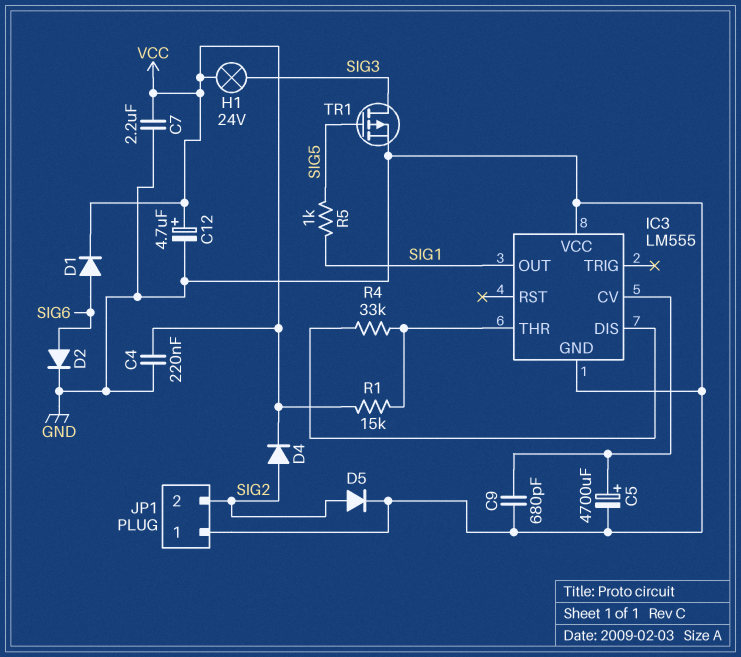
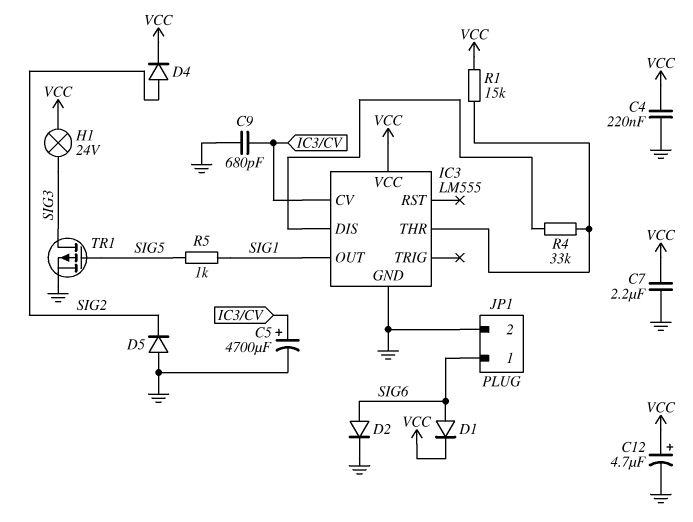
D5: diode (A SIG2, K GND) -> diode (A GND, K SIG2)
IC3 pin VCC: GND -> VCC
JP1 pin 1: GND -> SIG6
JP1 pin 2: SIG2 -> GND

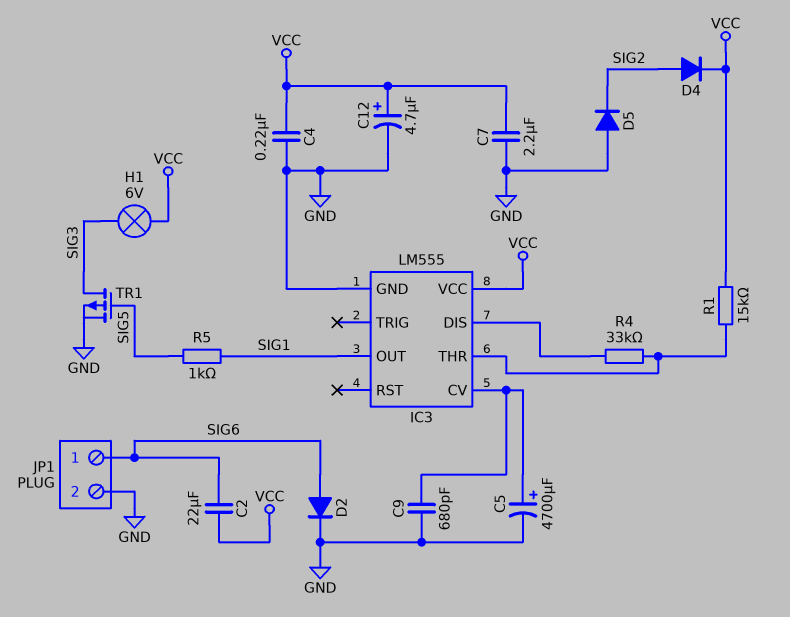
C2: none -> 22uF (SIG6, VCC)
D1: diode (A SIG6, K VCC) -> none
H1: lamp 24V (SIG3, VCC) -> lamp 6V (SIG3, VCC)

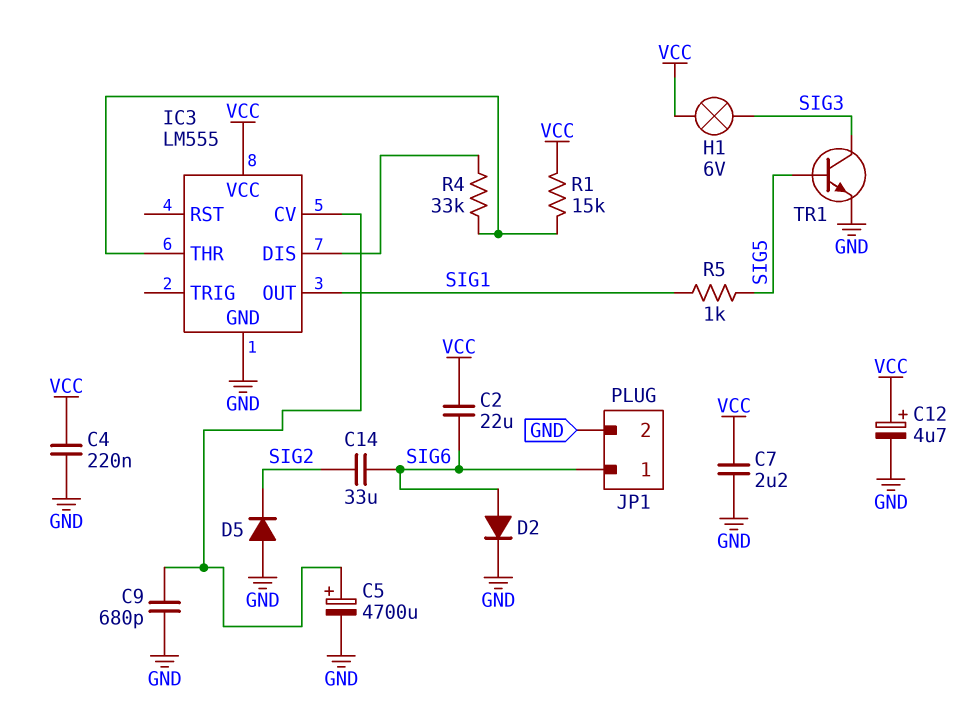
C14: none -> 33uF (SIG2, SIG6)
D4: diode (A SIG2, K VCC) -> none
TR1: PMOS (G SIG5, D SIG3, S GND) -> NPN (B SIG5, C SIG3, E GND)

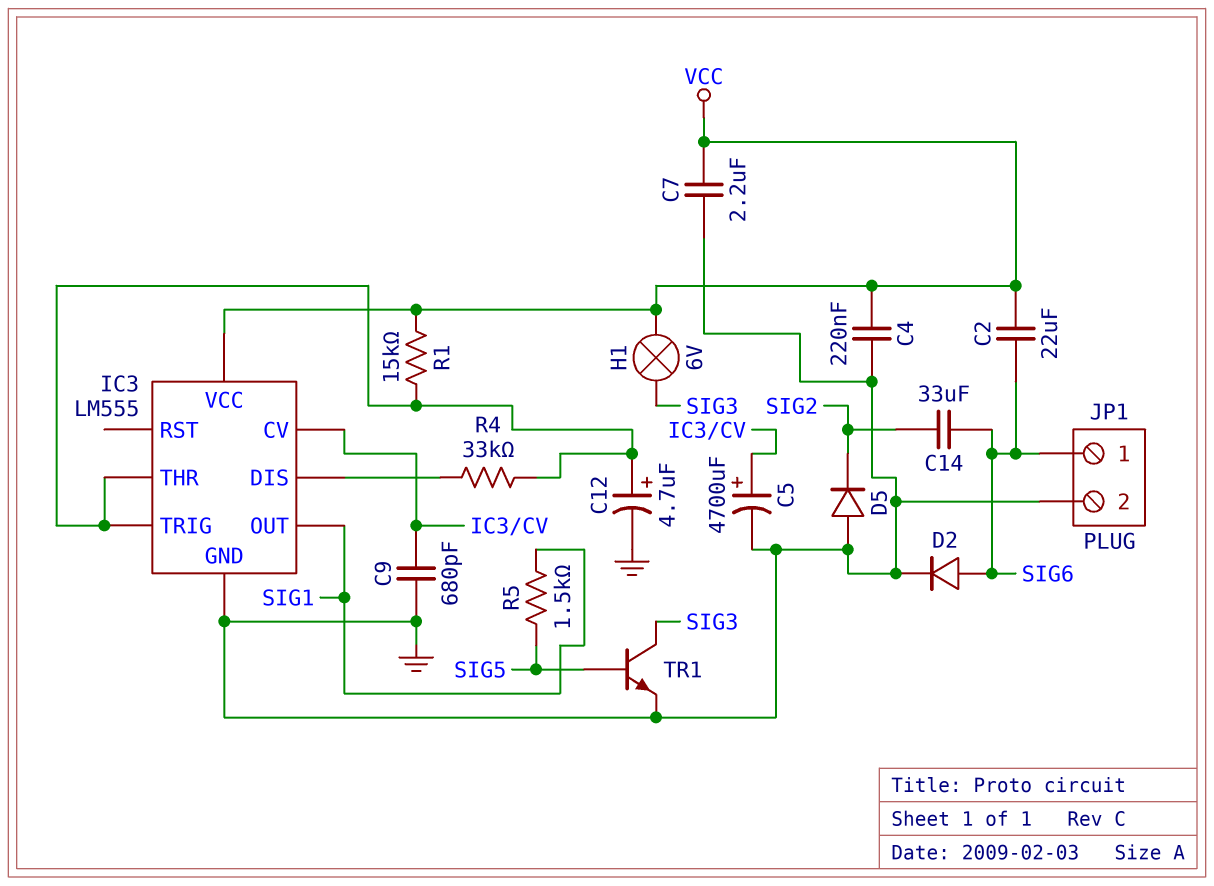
C12: 4.7uF (plus VCC, minus GND) -> 4.7uF (plus IC3/THR, minus GND)
IC3 pin TRIG: none -> IC3/THR
R5: 1k (SIG1, SIG5) -> 1.5k (SIG1, SIG5)

